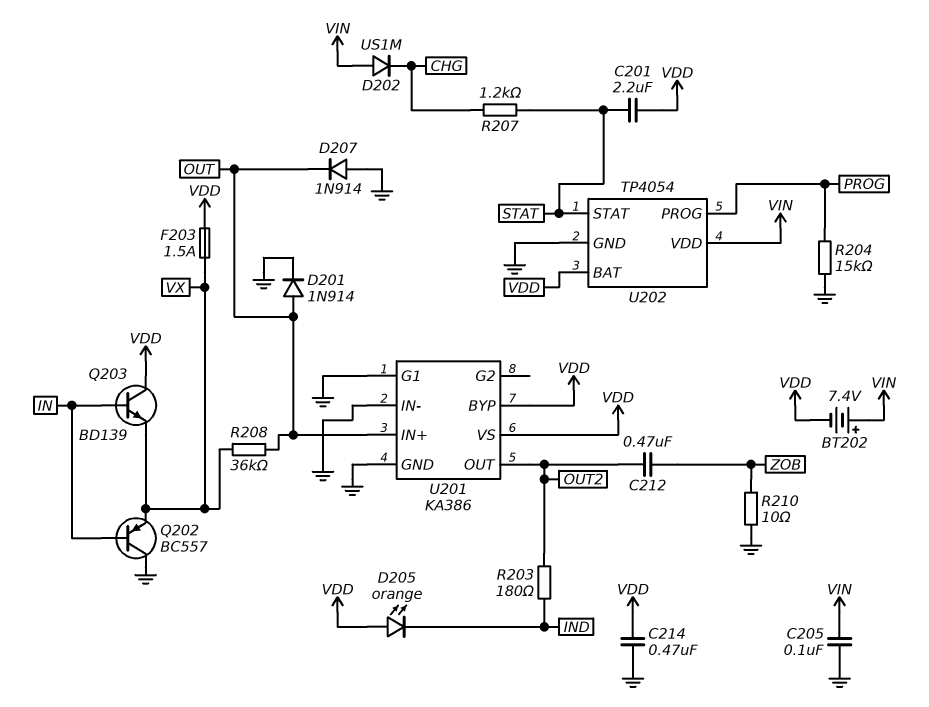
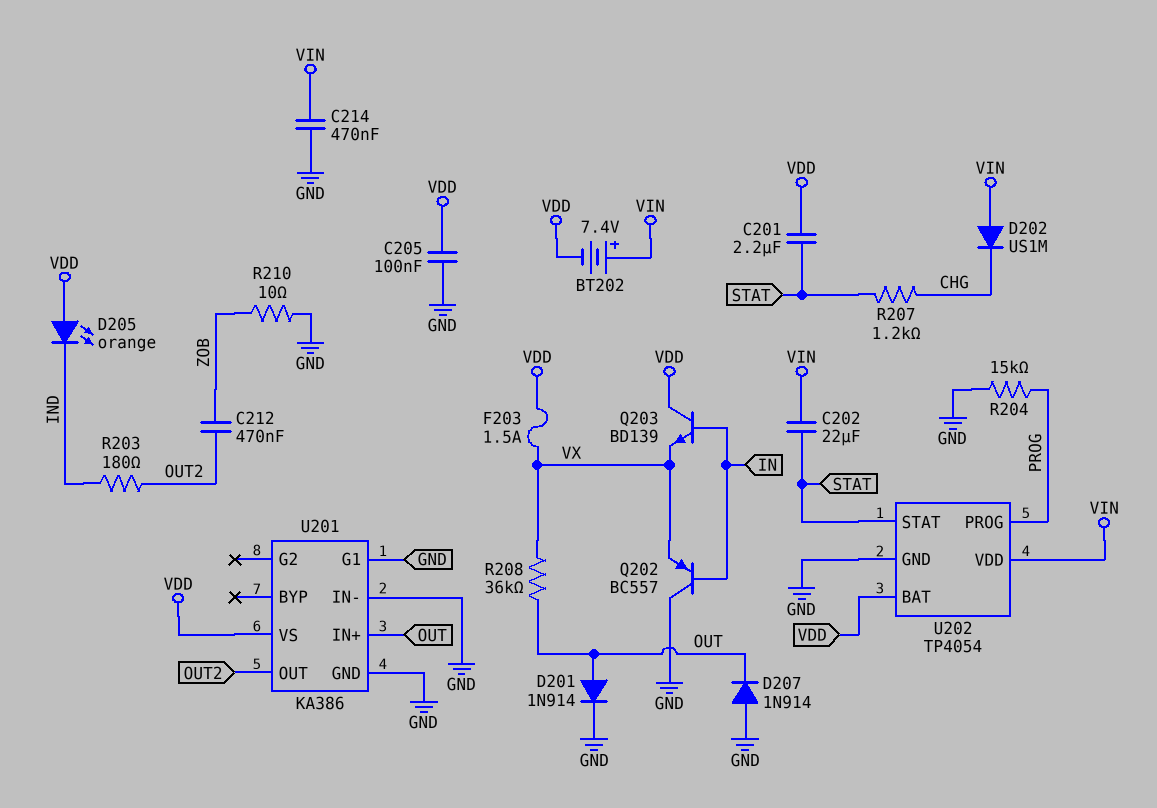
C202: none -> 22uF (STAT, VIN)
C205: 100nF (GND, VIN) -> 100nF (GND, VDD)
C214: 470nF (GND, VDD) -> 470nF (GND, VIN)
U201 pin BYP: VDD -> none

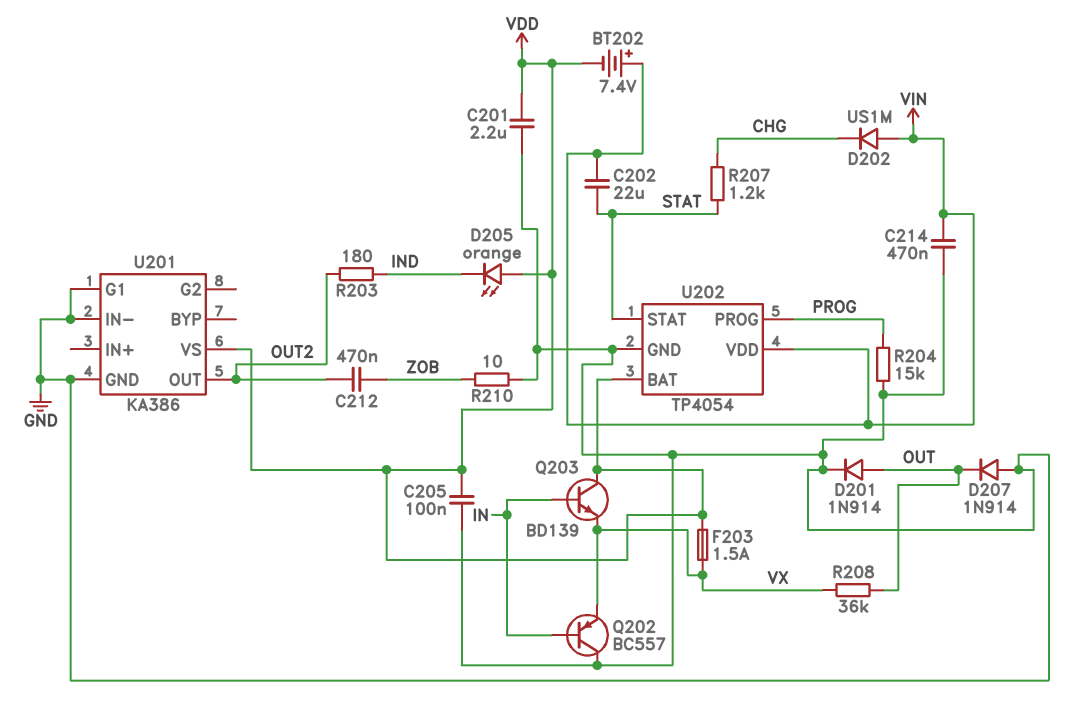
C201: 2.2uF (STAT, VDD) -> 2.2uF (GND, VDD)
U201 pin IN+: OUT -> none

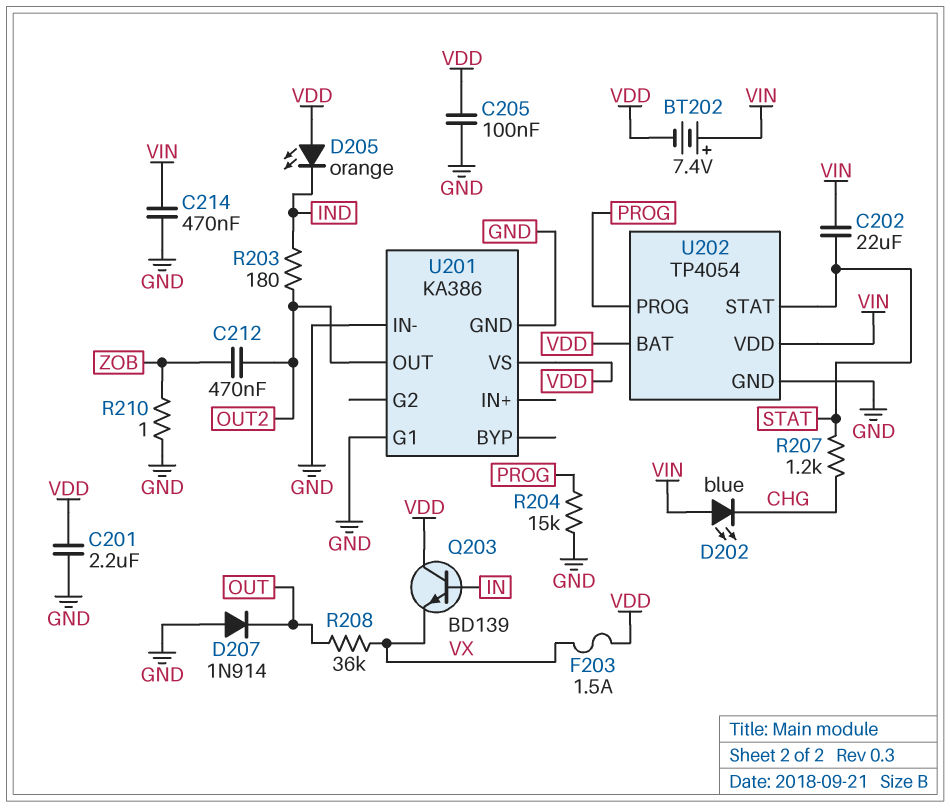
D201: diode 1N914 (A OUT, K GND) -> none
D202: diode US1M (A VIN, K CHG) -> LED blue (A VIN, K CHG)
Q202: PNP BC557 (B IN, C GND, E VX) -> none
R210: 10 (GND, ZOB) -> 1 (GND, ZOB)

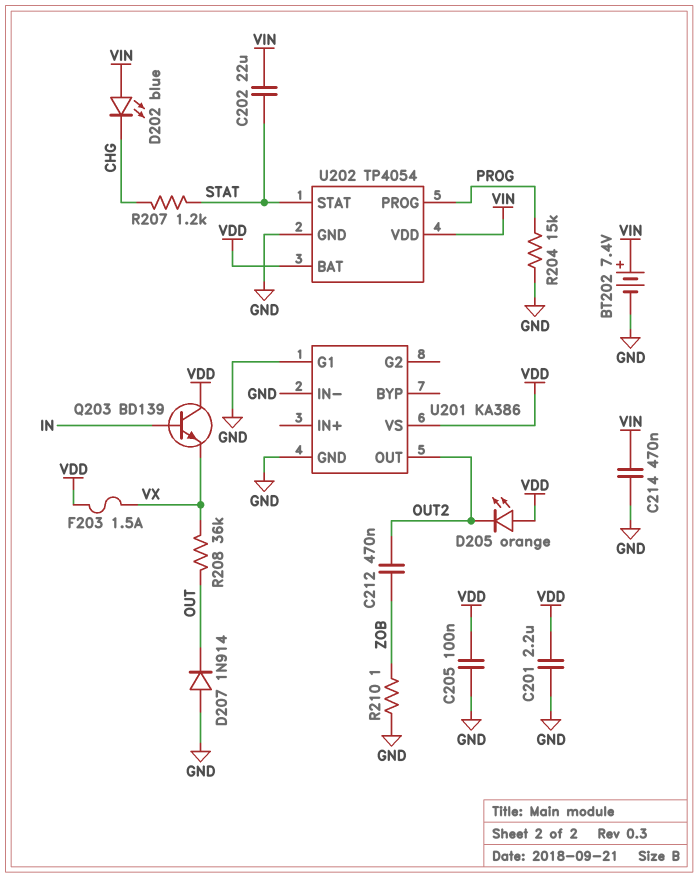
BT202: 7.4V (plus VIN, minus VDD) -> 7.4V (plus VIN, minus GND)
D205: LED orange (A VDD, K IND) -> LED orange (A VDD, K OUT2)
R203: 180 (IND, OUT2) -> none

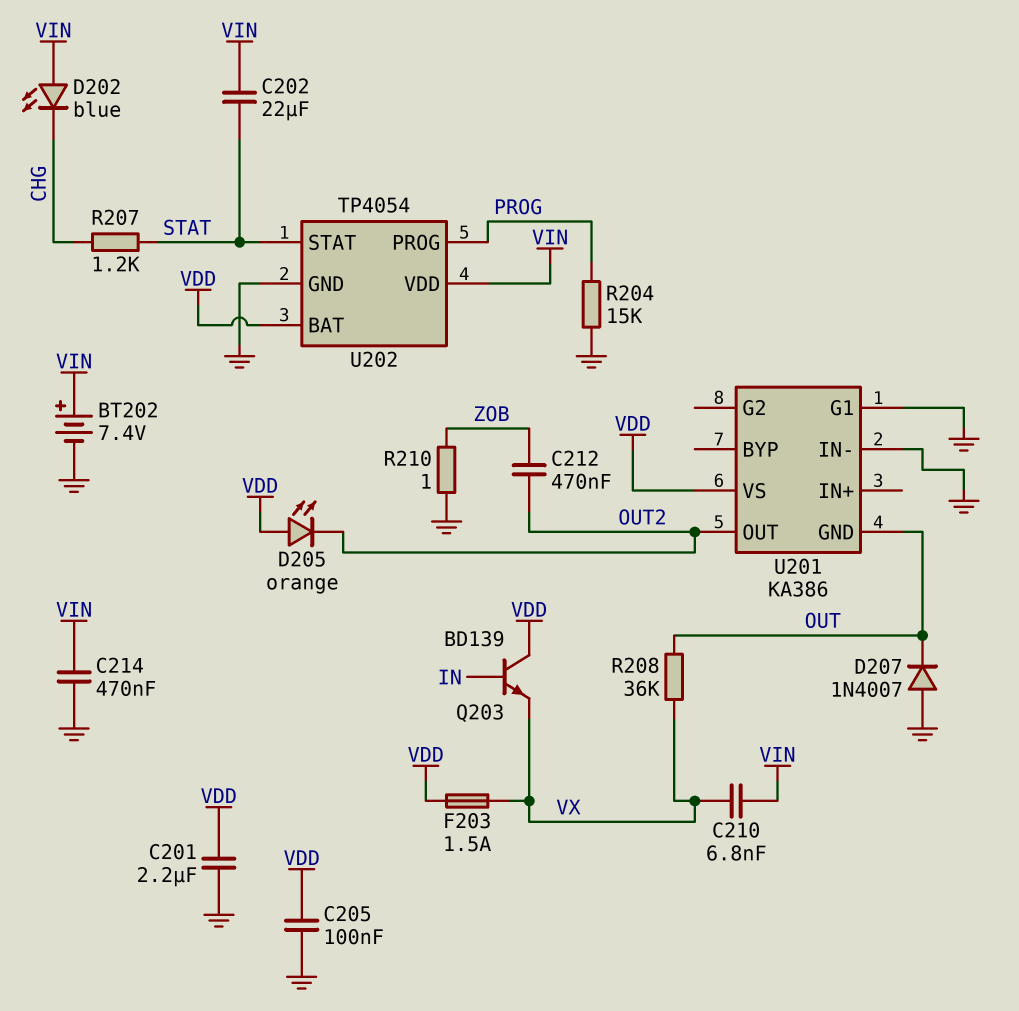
C210: none -> 6.8nF (VIN, VX)
D207: diode 1N914 (A GND, K OUT) -> diode 1N4007 (A GND, K OUT)
U201 pin GND: GND -> OUT

